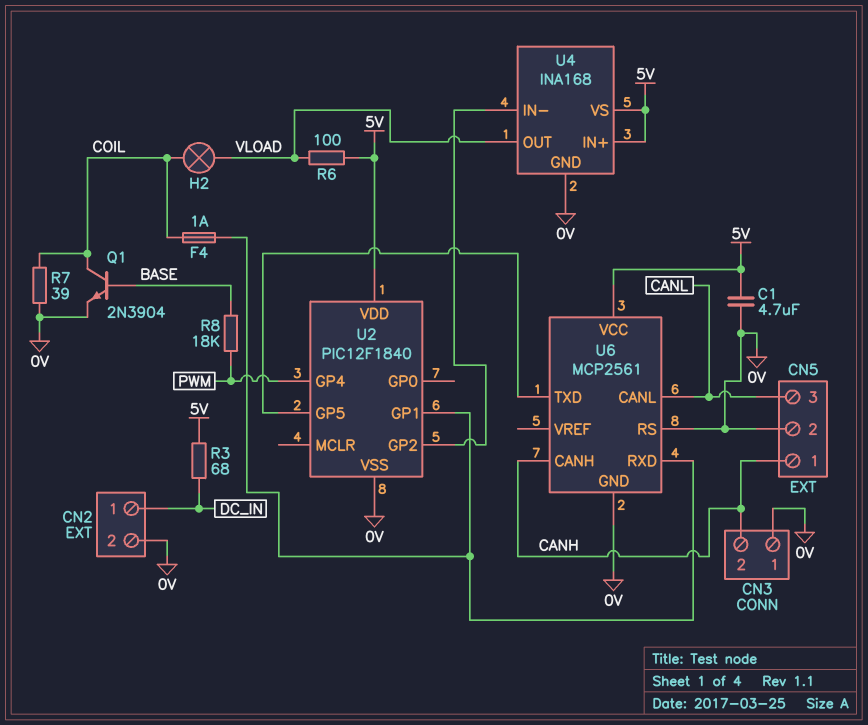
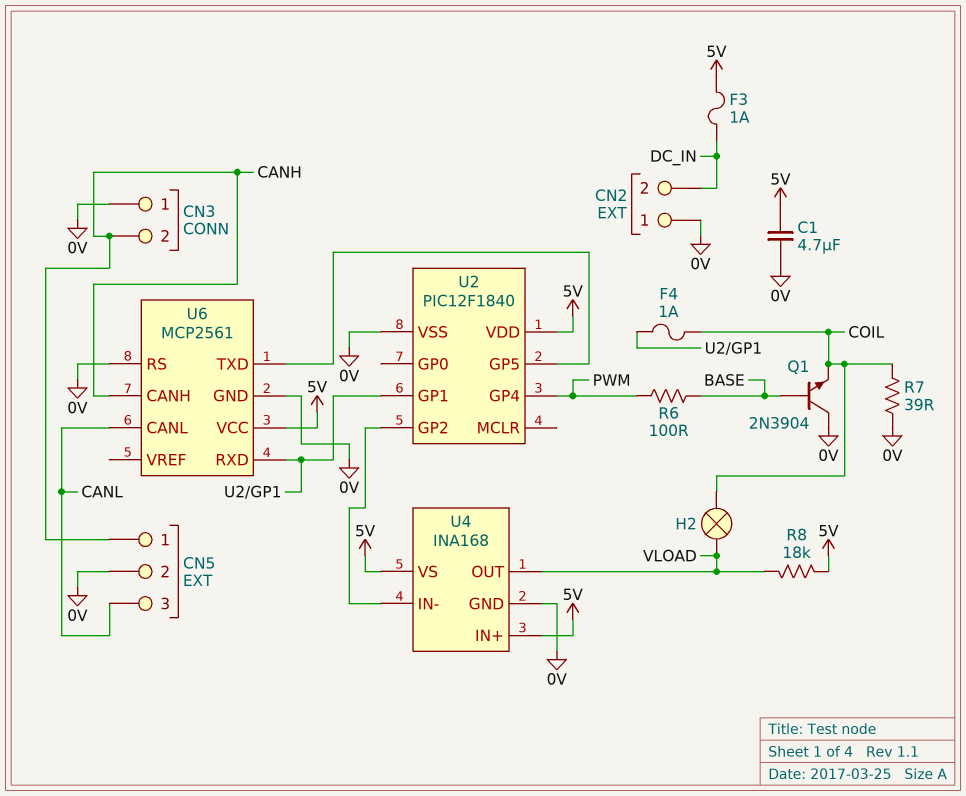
CN2 pin 1: DC_IN -> 0V
CN2 pin 2: 0V -> DC_IN
F3: none -> 1A (5V, DC_IN)
Q1: NPN 2N3904 (B BASE, C COIL, E 0V) -> NPN 2N3904 (B BASE, C 0V, E COIL)
R3: 68 (5V, DC_IN) -> none
R6: 100 (5V, VLOAD) -> 100 (BASE, PWM)
R8: 18k (BASE, PWM) -> 18k (5V, VLOAD)

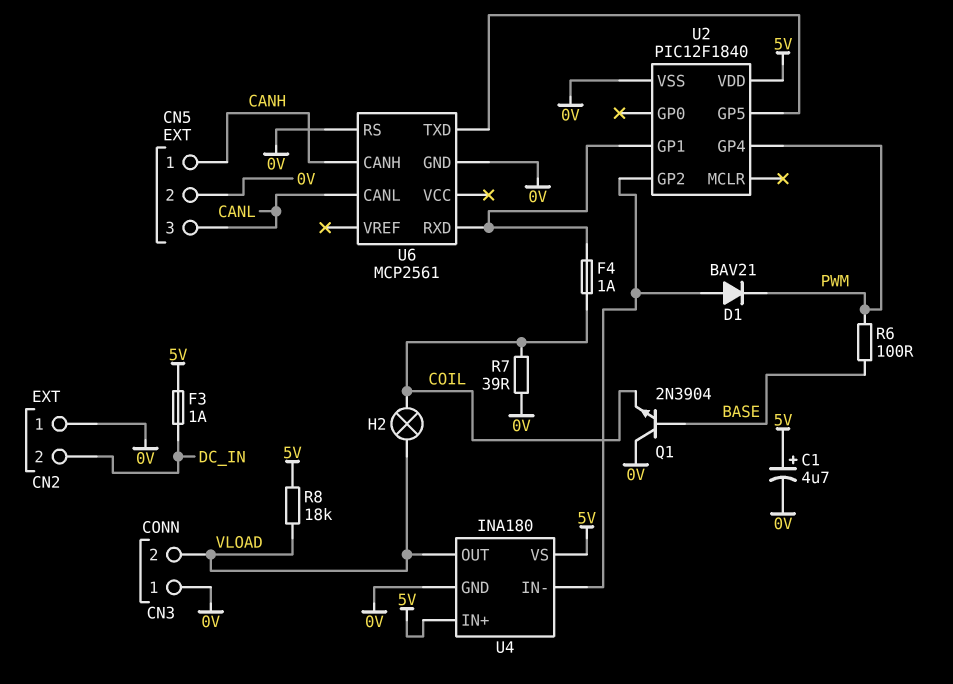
C1: 4.7uF (0V, 5V) -> 4.7uF (plus 5V, minus 0V)
CN3 pin 2: CANH -> VLOAD
D1: none -> diode BAV21 (A U2/GP2, K PWM)
U4: INA168 -> INA180
U6 pin VCC: 5V -> none

